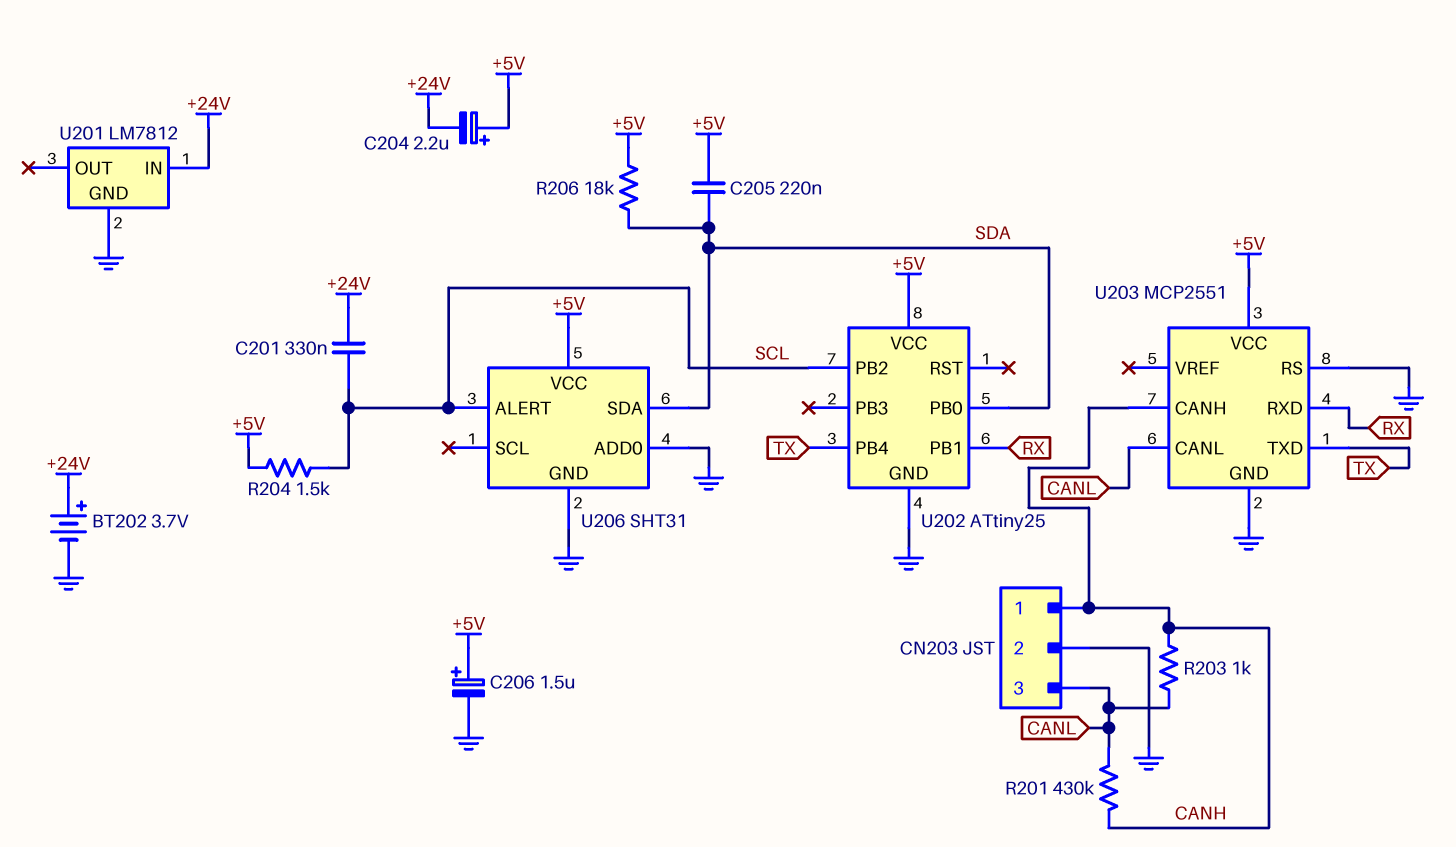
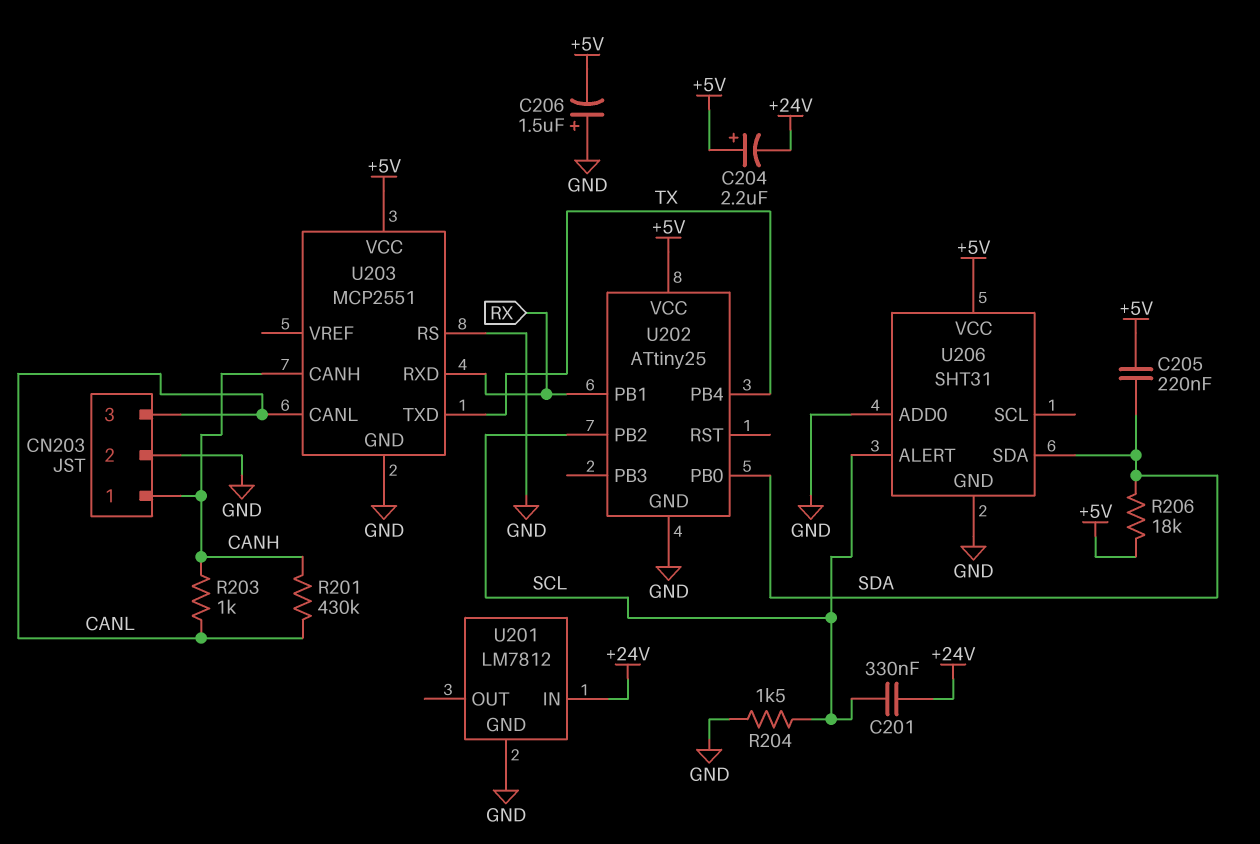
BT202: 3.7V (plus +24V, minus GND) -> none
C206: 1.5uF (plus +5V, minus GND) -> 1.5uF (plus GND, minus +5V)
R204: 1.5k (+5V, SCL) -> 1.5k (GND, SCL)

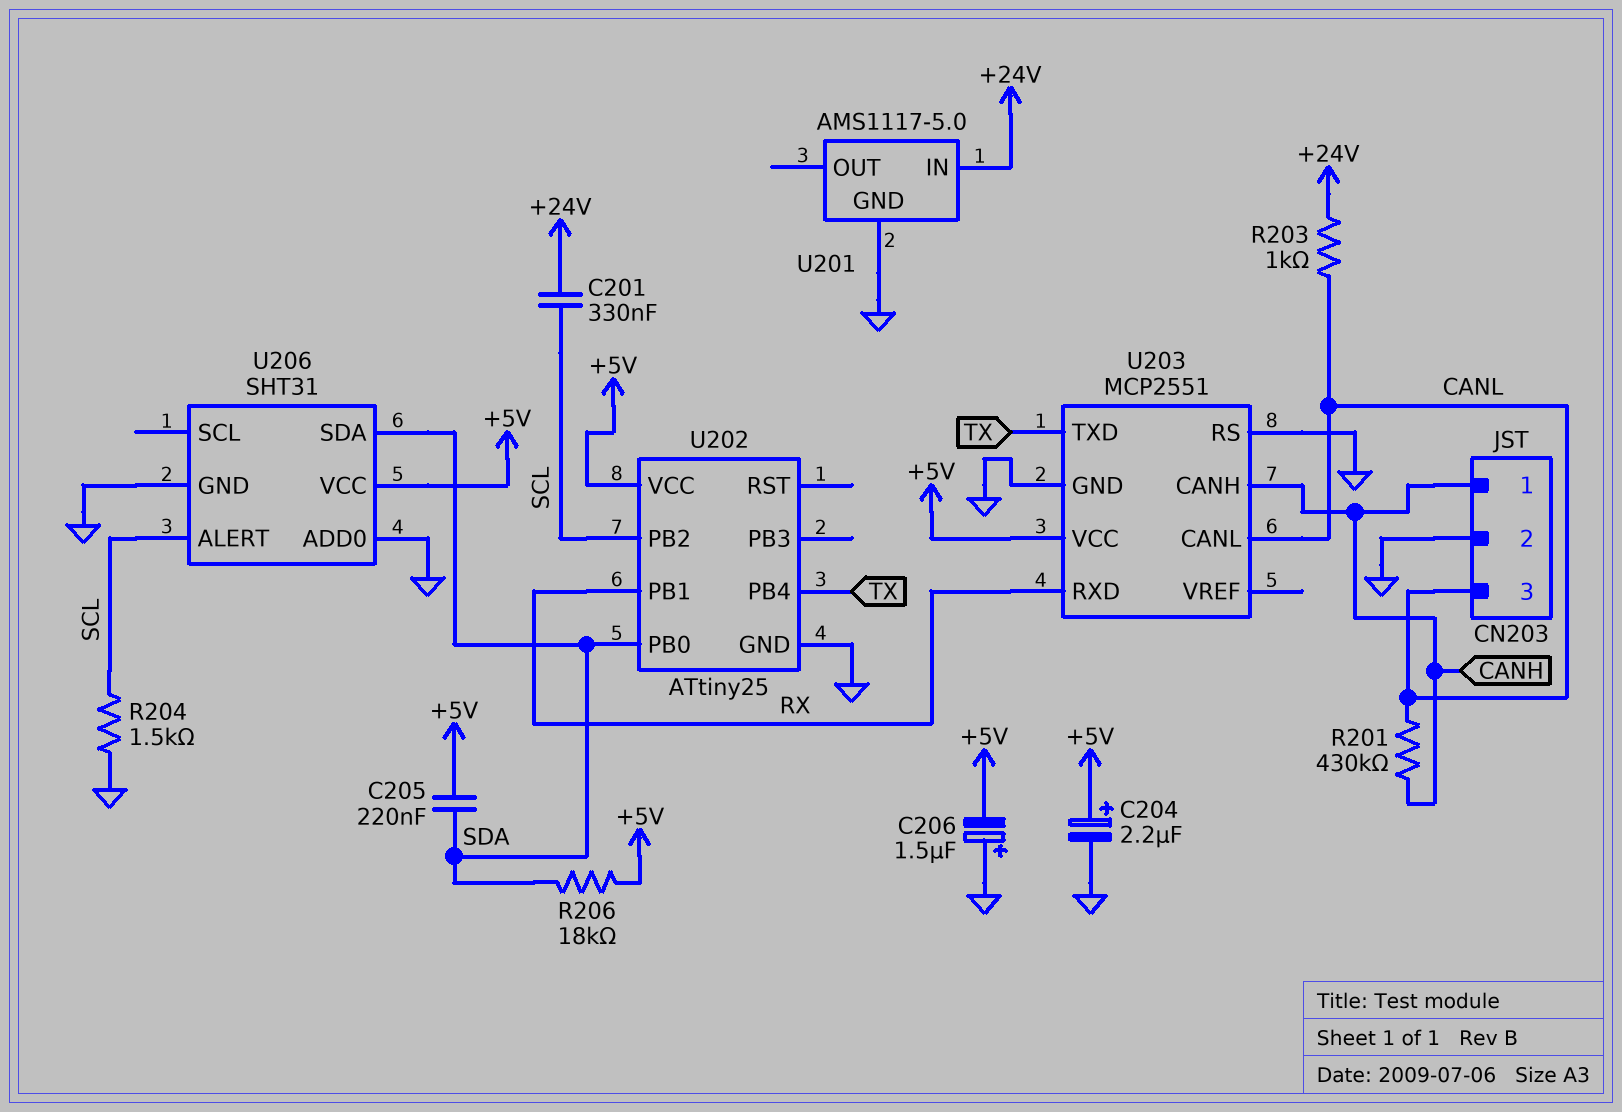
C204: 2.2uF (plus +5V, minus +24V) -> 2.2uF (plus +5V, minus GND)
R203: 1k (CANH, CANL) -> 1k (+24V, CANL)
U201: LM7812 -> AMS1117-5.0

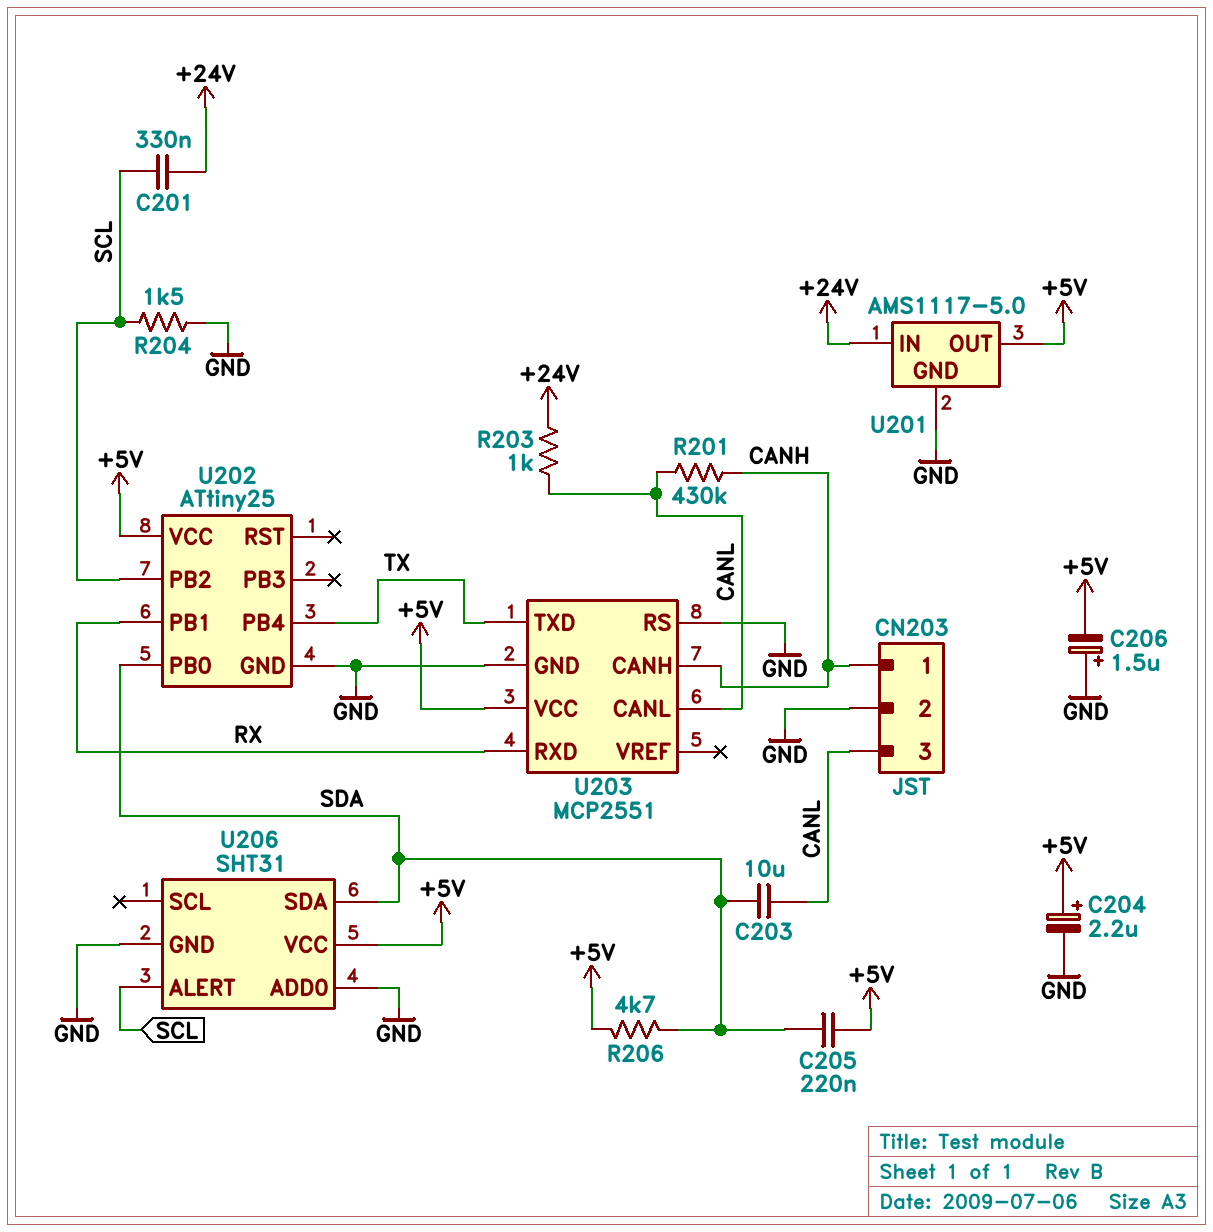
C203: none -> 10uF (CANL, SDA)
R206: 18k (+5V, SDA) -> 4.7k (+5V, SDA)
U201 pin OUT: none -> +5V

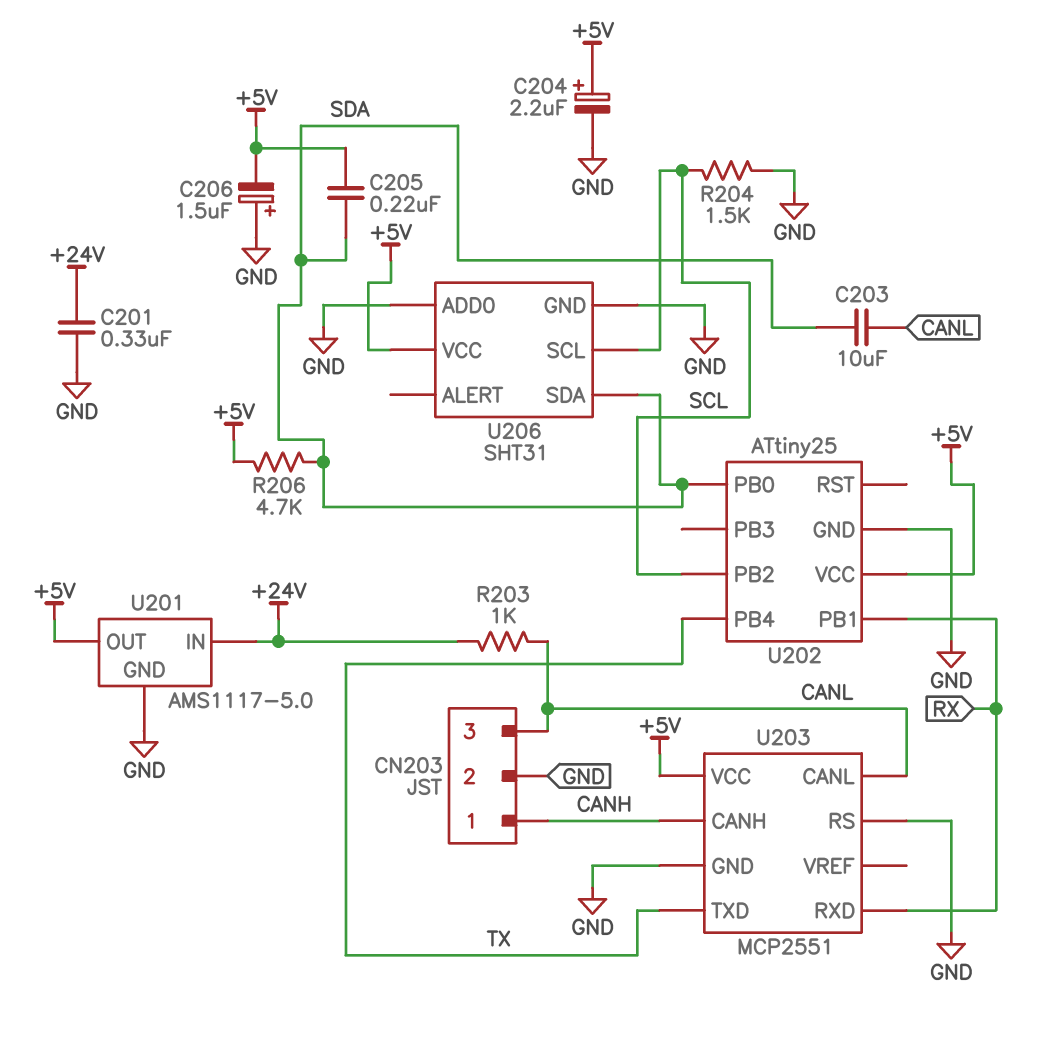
C201: 330nF (+24V, SCL) -> 330nF (+24V, GND)
R201: 430k (CANH, CANL) -> none
U206 pin ALERT: SCL -> none
U206 pin SCL: none -> SCL

